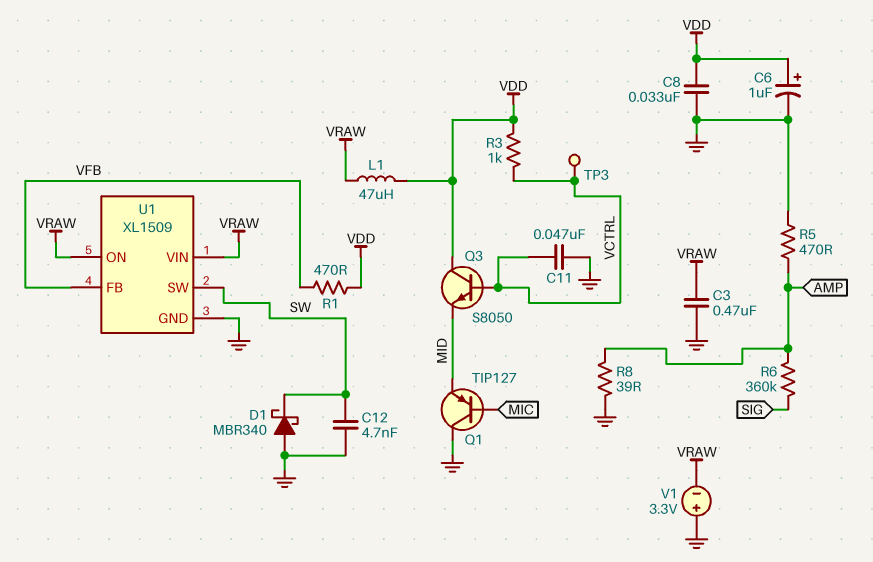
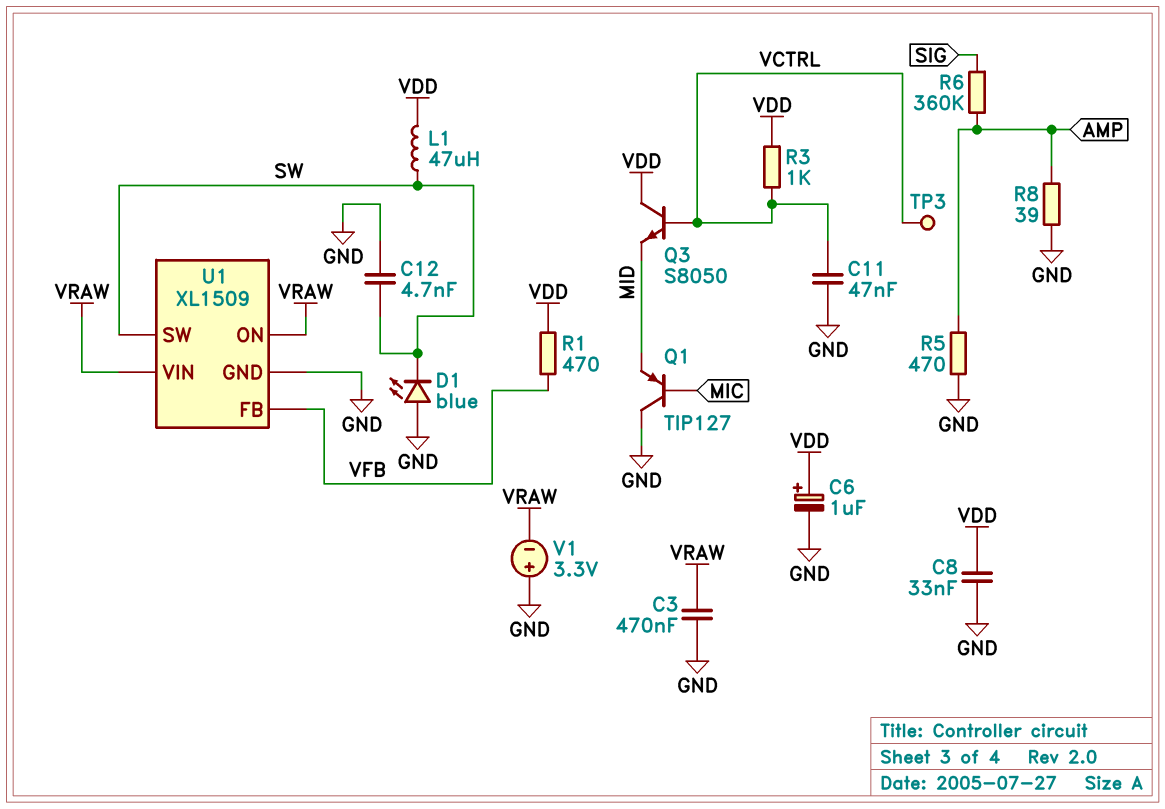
D1: schottky MBR340 (A GND, K SW) -> LED blue (A GND, K SW)
L1: 47uH (VDD, VRAW) -> 47uH (SW, VDD)

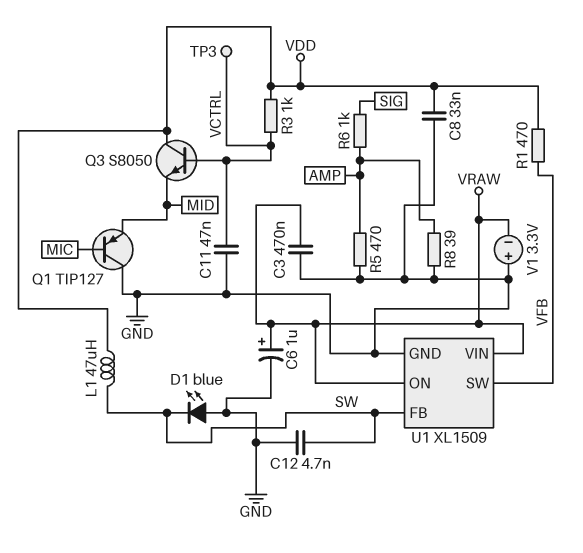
C6: 1uF (plus VDD, minus GND) -> 1uF (plus VRAW, minus GND)
R6: 360k (AMP, SIG) -> 1k (AMP, SIG)
U1 pin FB: VFB -> SW
U1 pin SW: SW -> VFB

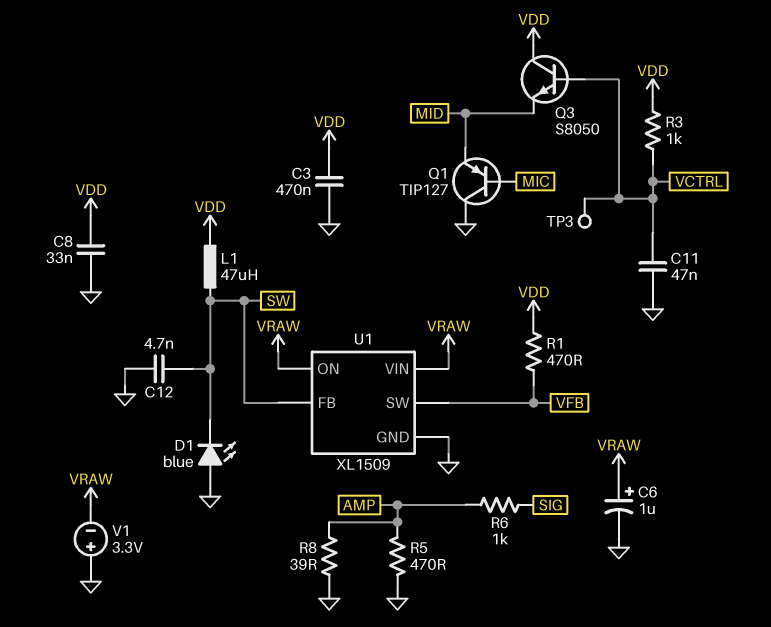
C3: 470nF (GND, VRAW) -> 470nF (GND, VDD)

